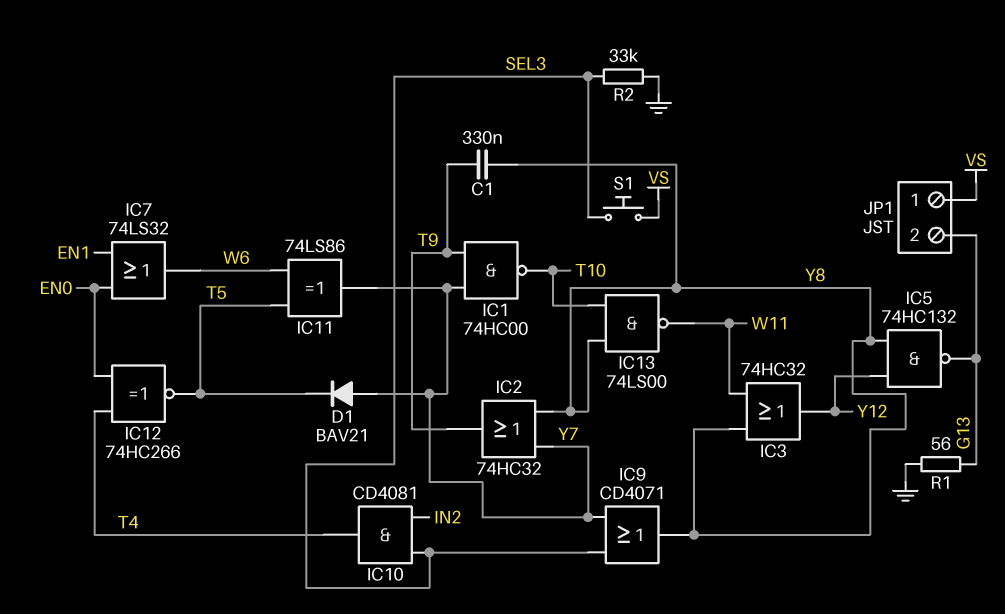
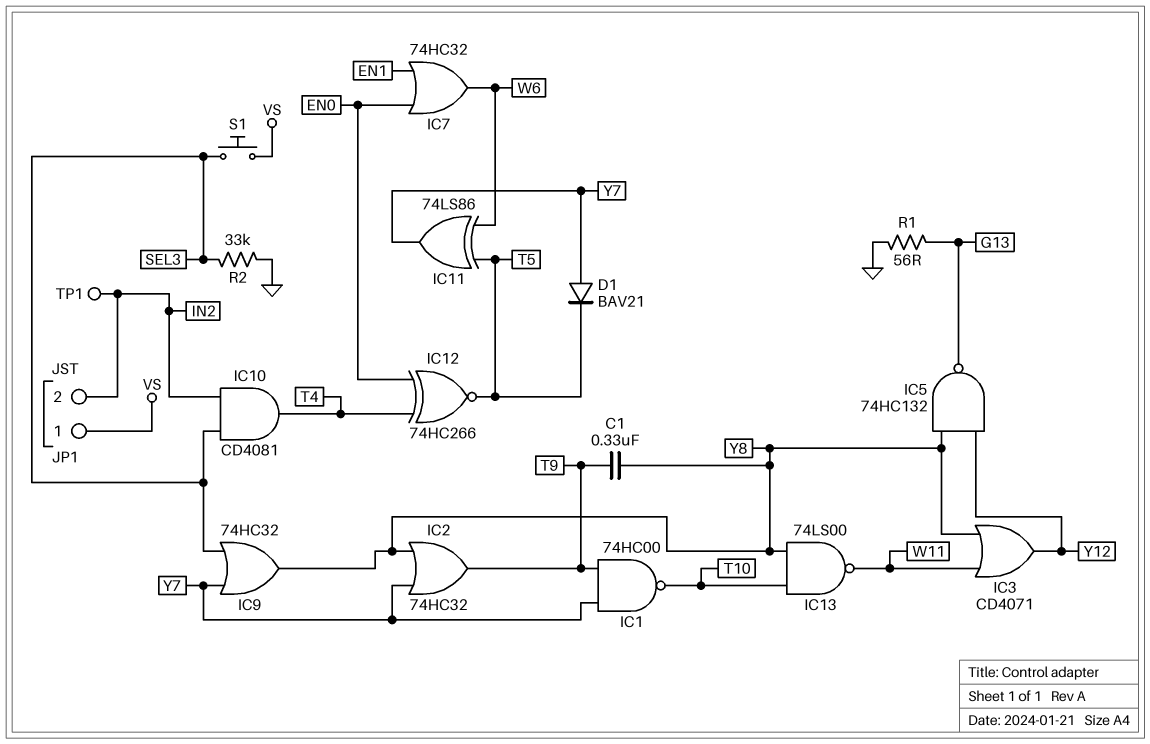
IC3: OR 74HC32 (in W11, in Y8, out Y12) -> OR CD4071 (in W11, in Y8, out Y12)
IC7: OR 74LS32 (in EN0, in EN1, out W6) -> OR 74HC32 (in EN0, in EN1, out W6)
IC9: OR CD4071 (in SEL3, in Y7, out Y8) -> OR 74HC32 (in SEL3, in Y7, out Y8)
JP1 pin 2: G13 -> IN2
TP1: none -> test point (IN2)

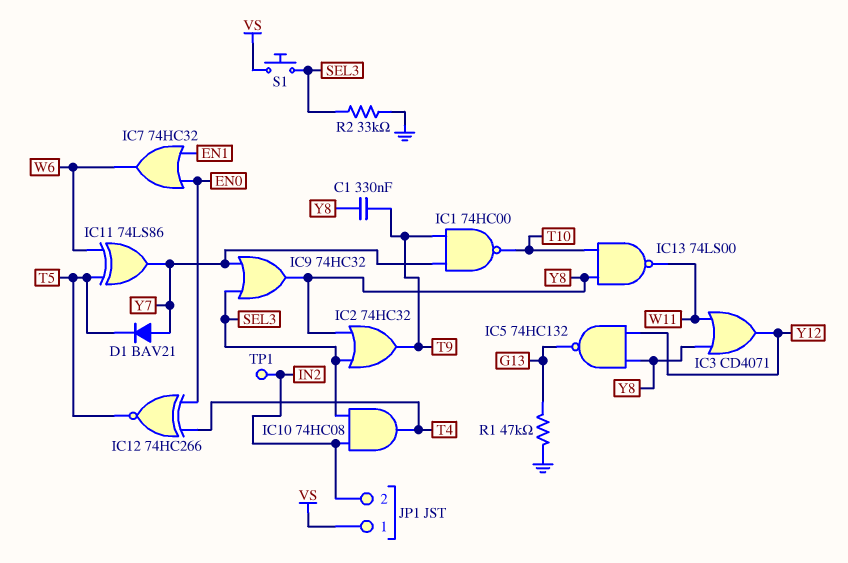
IC2: OR 74HC32 (in Y7, in Y8, out T9) -> OR 74HC32 (in SEL3, in Y8, out T9)
IC10: AND CD4081 (in IN2, in SEL3, out T4) -> AND 74HC08 (in IN2, in SEL3, out T4)
R1: 56 (G13, GND) -> 47k (G13, GND)

